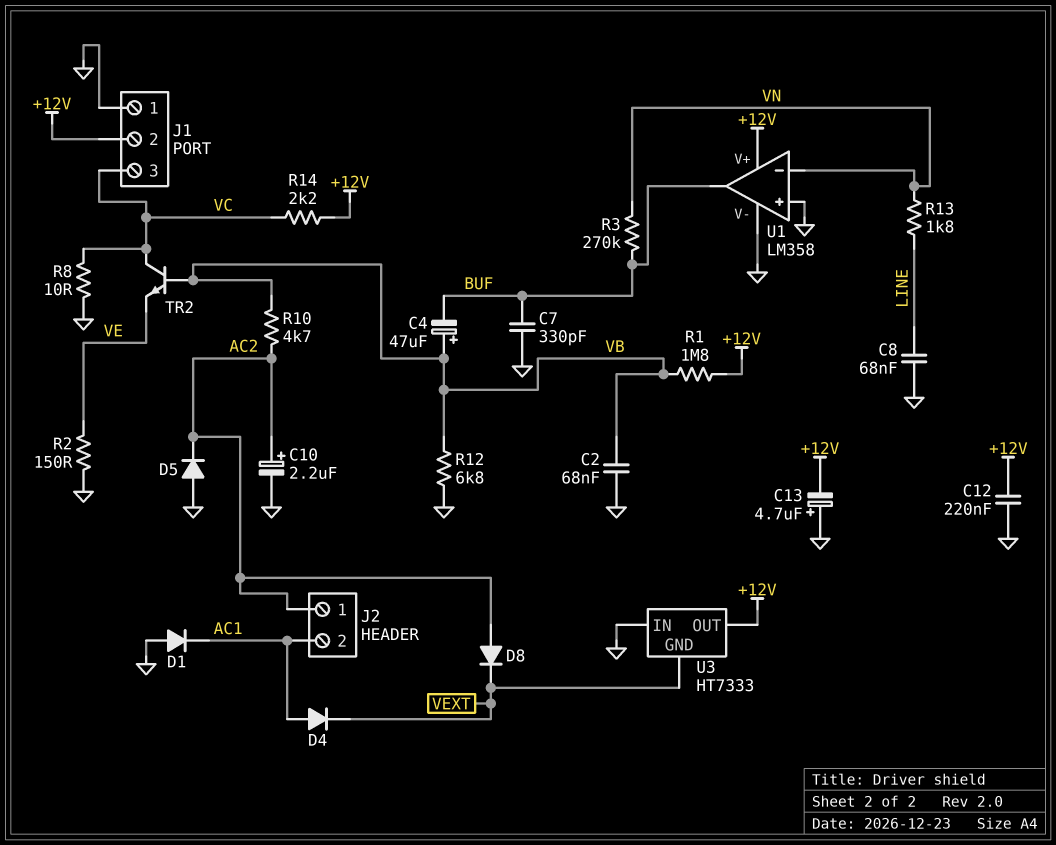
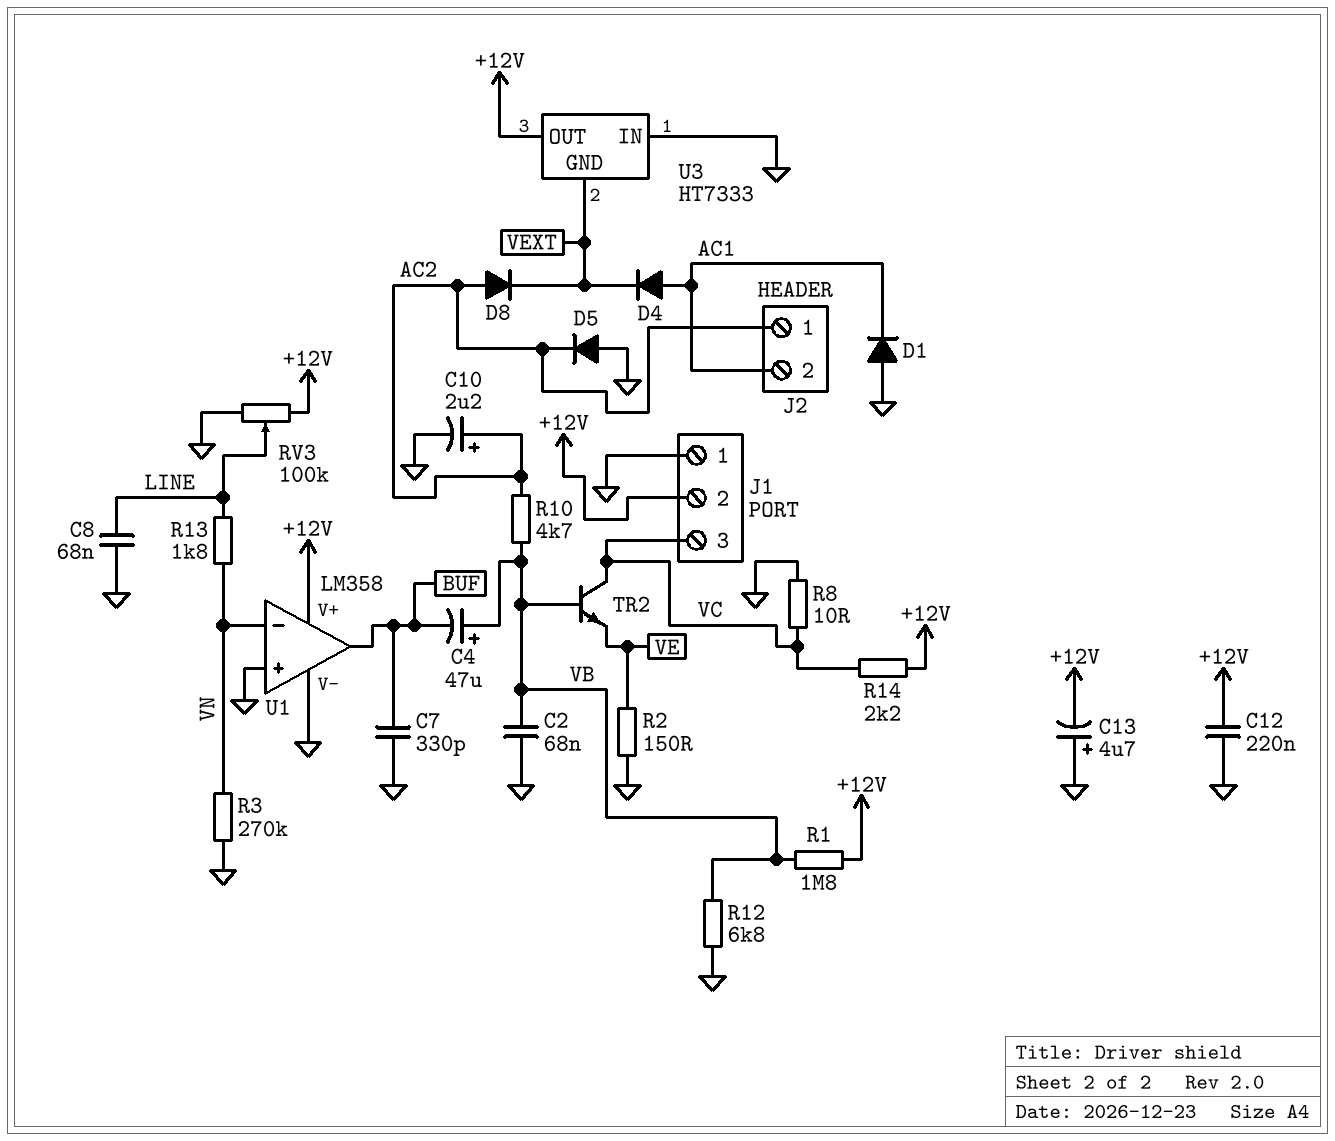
R3: 270k (BUF, VN) -> 270k (GND, VN)
RV3: none -> 100k (+12V, GND, wiper LINE)

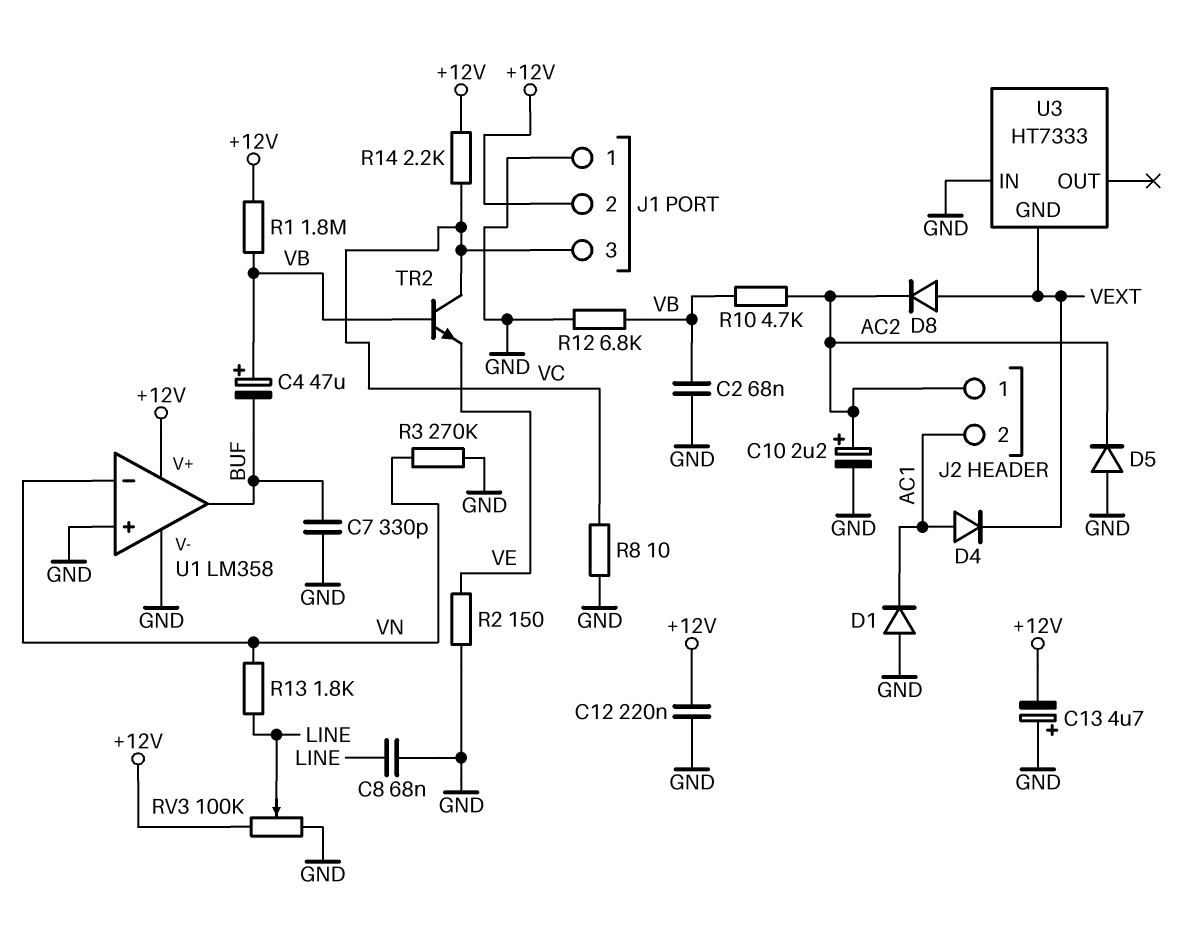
D8: diode (A AC2, K VEXT) -> diode (A VEXT, K AC2)
U3 pin OUT: +12V -> none

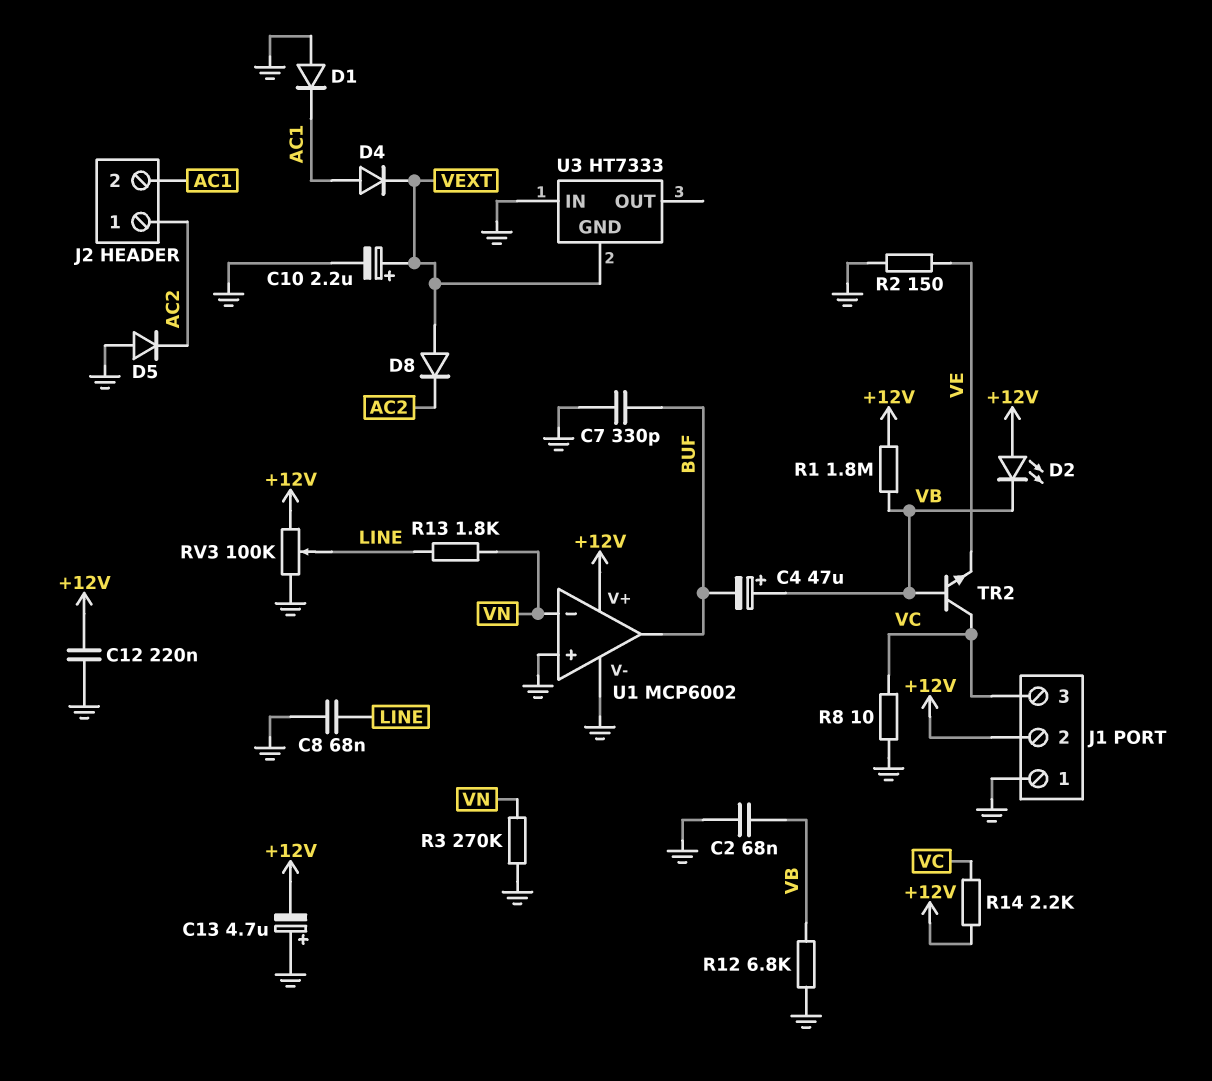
C10: 2.2uF (plus AC2, minus GND) -> 2.2uF (plus VEXT, minus GND)
D2: none -> LED (A +12V, K VB)
R10: 4.7k (AC2, VB) -> none
U1: LM358 -> MCP6002

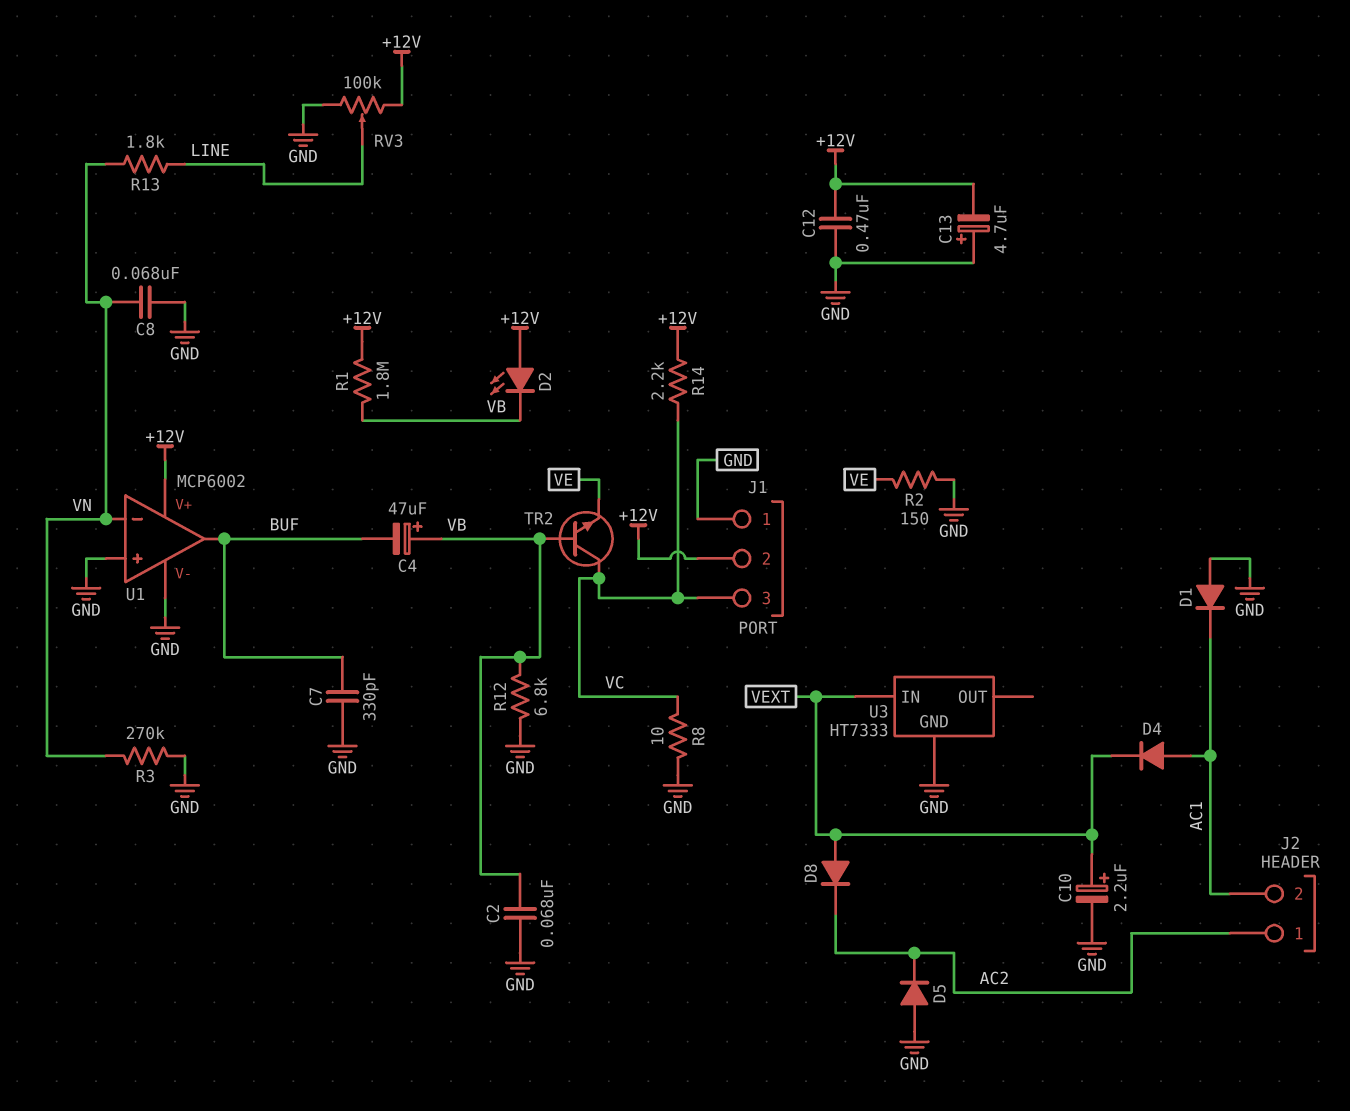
C8: 68nF (GND, LINE) -> 68nF (GND, VN)
C12: 220nF (+12V, GND) -> 470nF (+12V, GND)
U3 pin GND: VEXT -> GND
U3 pin IN: GND -> VEXT

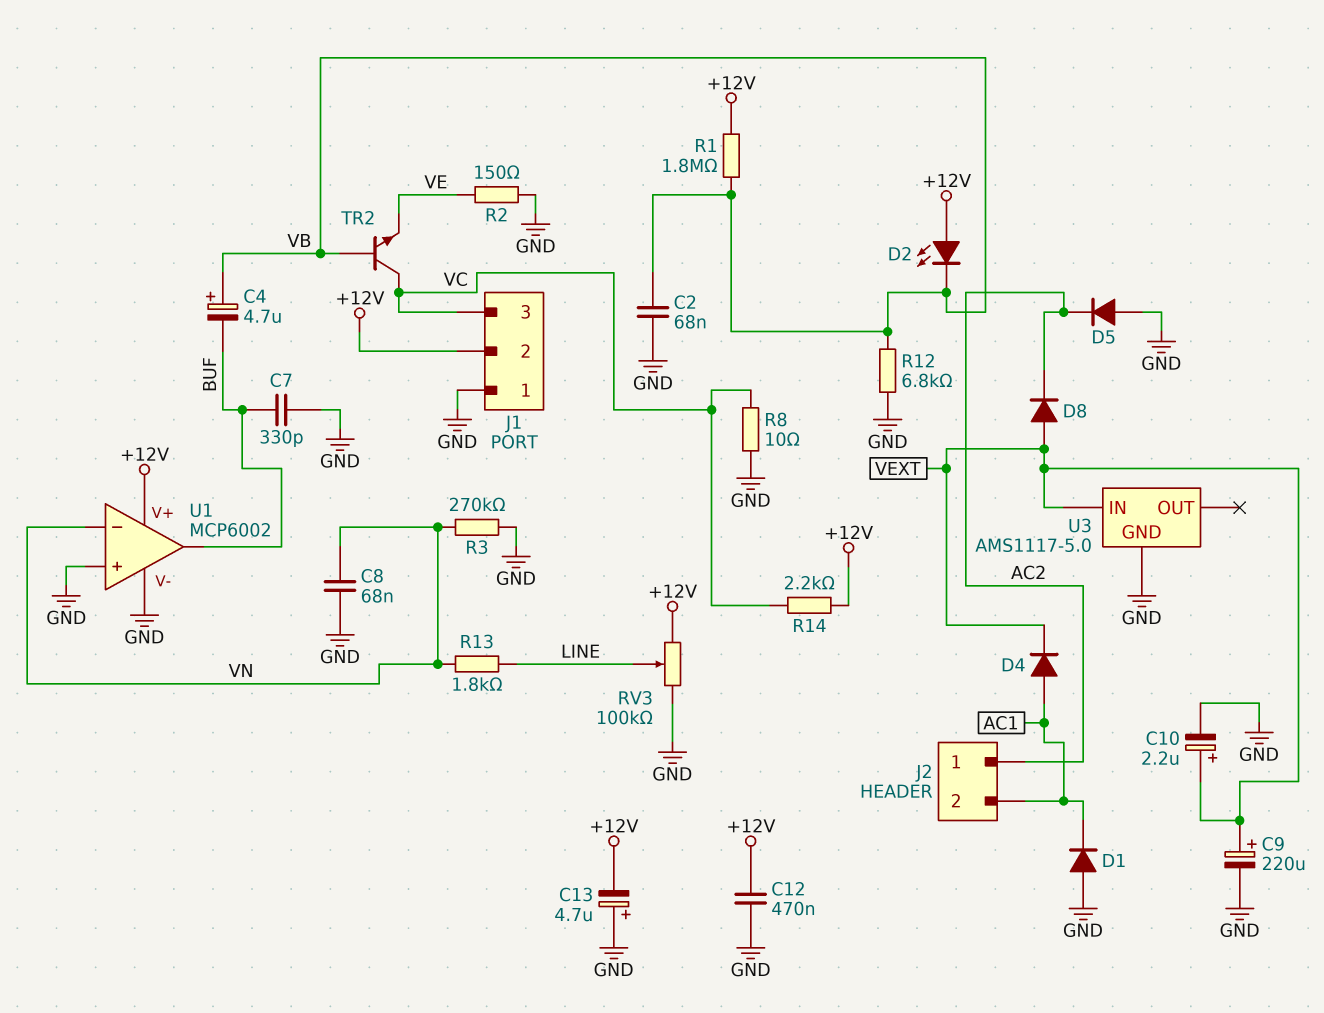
C4: 47uF (plus VB, minus BUF) -> 4.7uF (plus VB, minus BUF)
C9: none -> 220uF (plus VEXT, minus GND)
U3: HT7333 -> AMS1117-5.0

